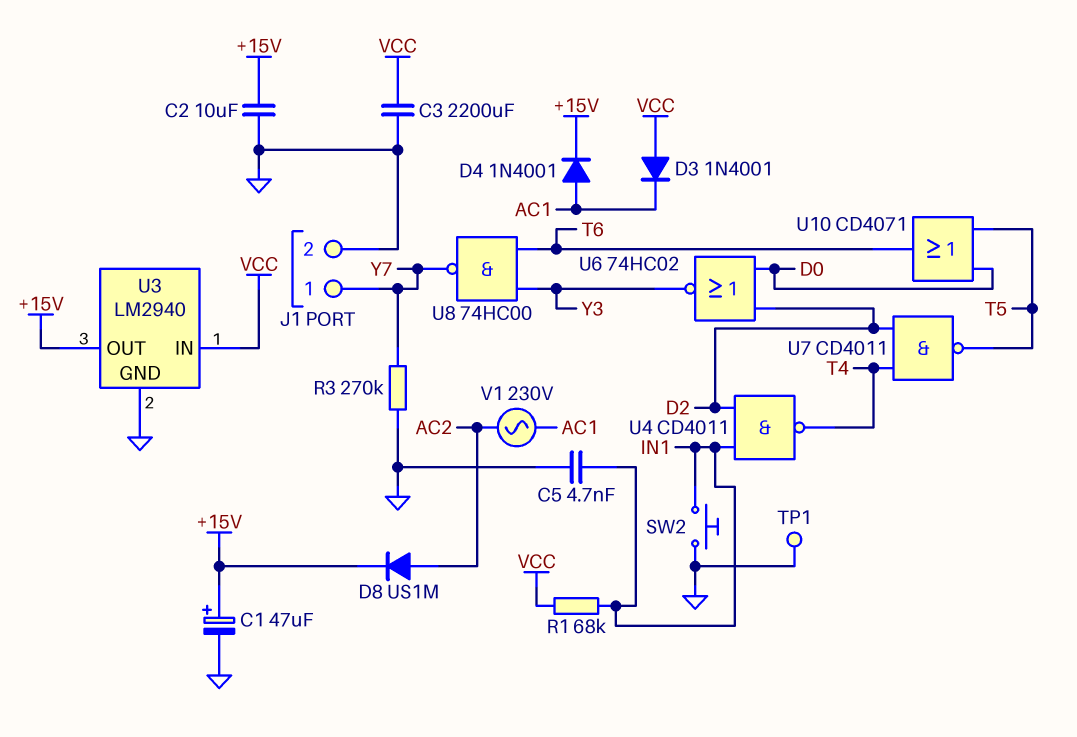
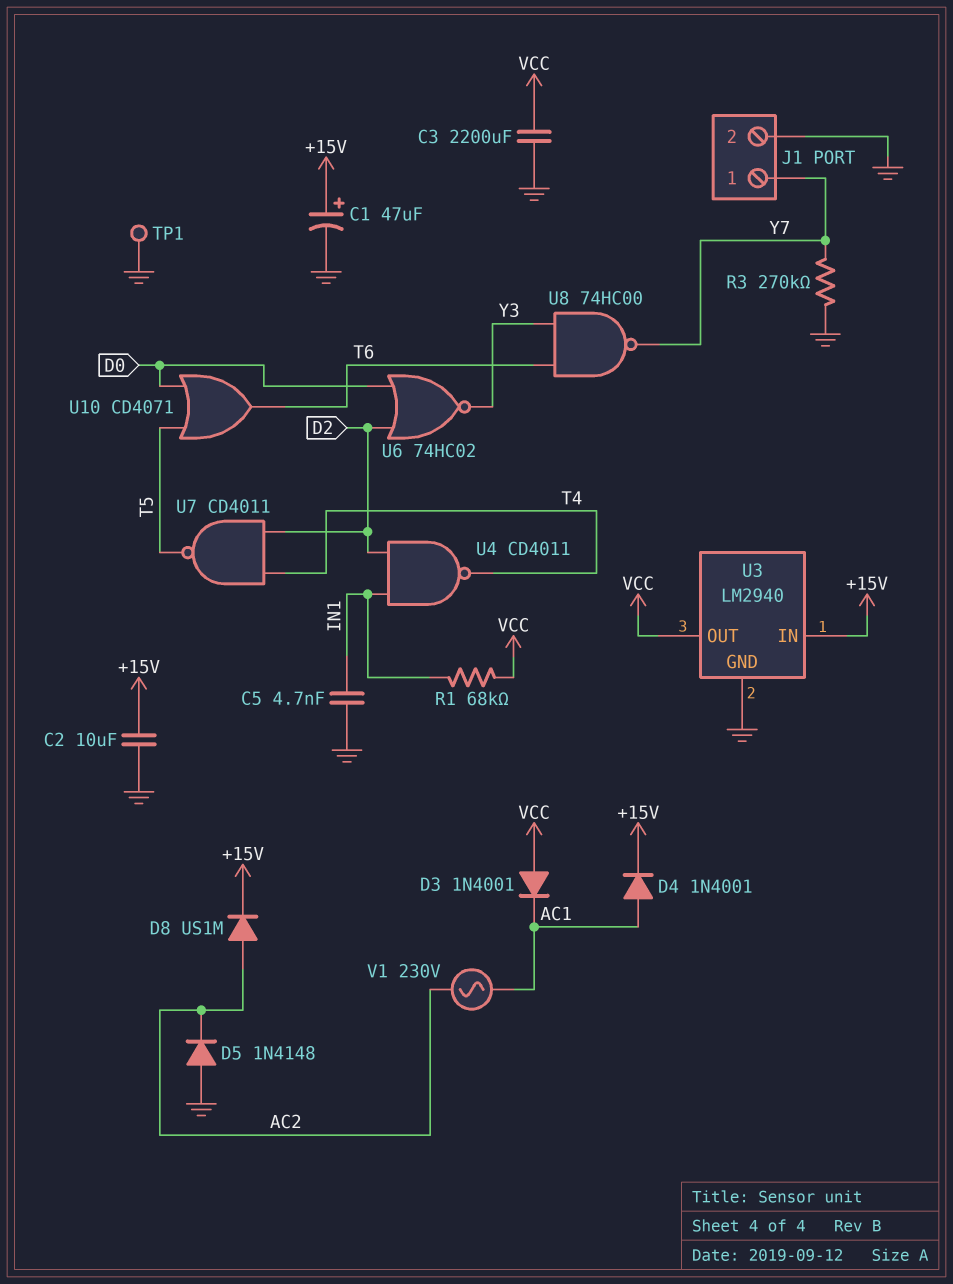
D5: none -> diode 1N4148 (A GND, K AC2)
SW2: button (GND, IN1) -> none
U3 pin IN: VCC -> +15V
U3 pin OUT: +15V -> VCC

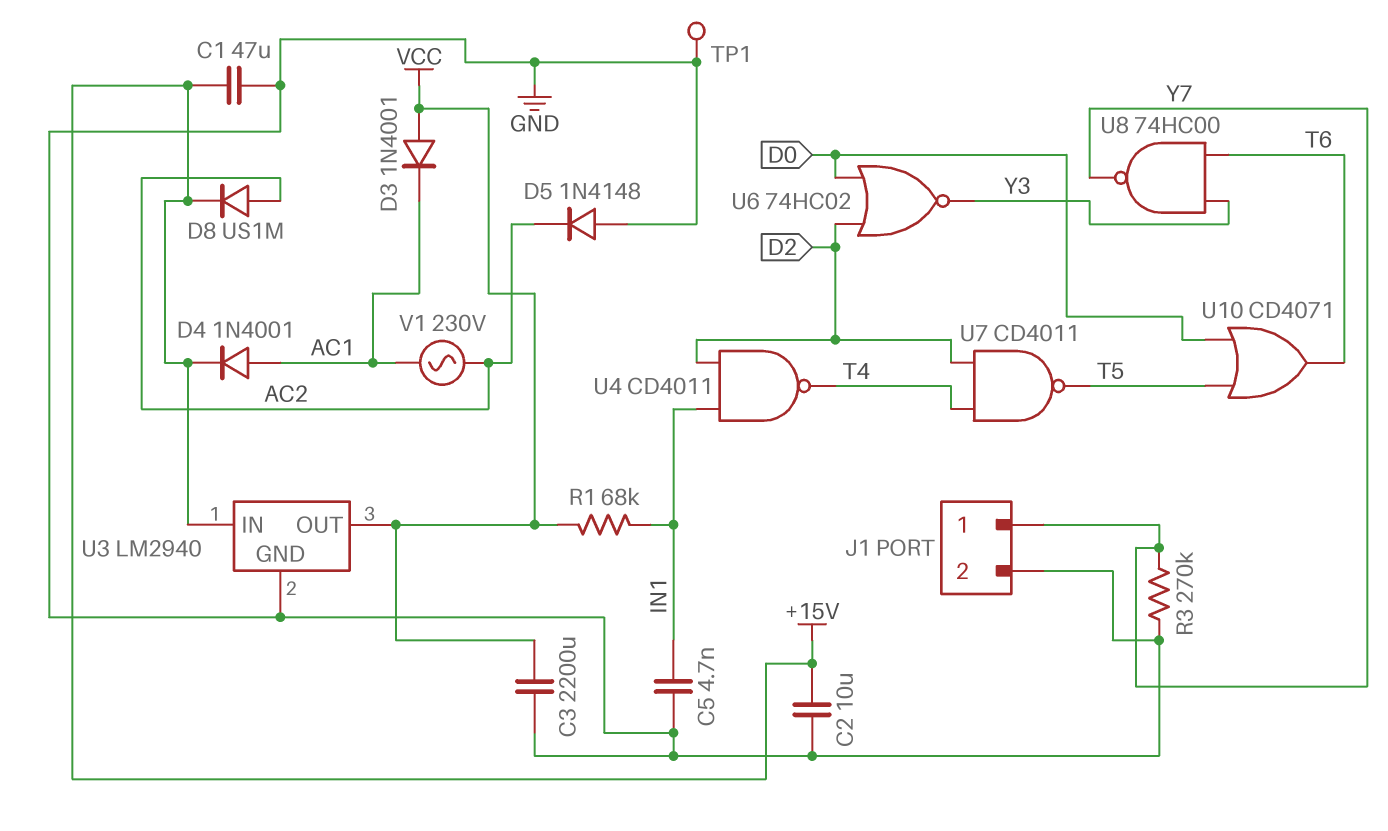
C1: 47uF (plus +15V, minus GND) -> 47uF (+15V, GND)

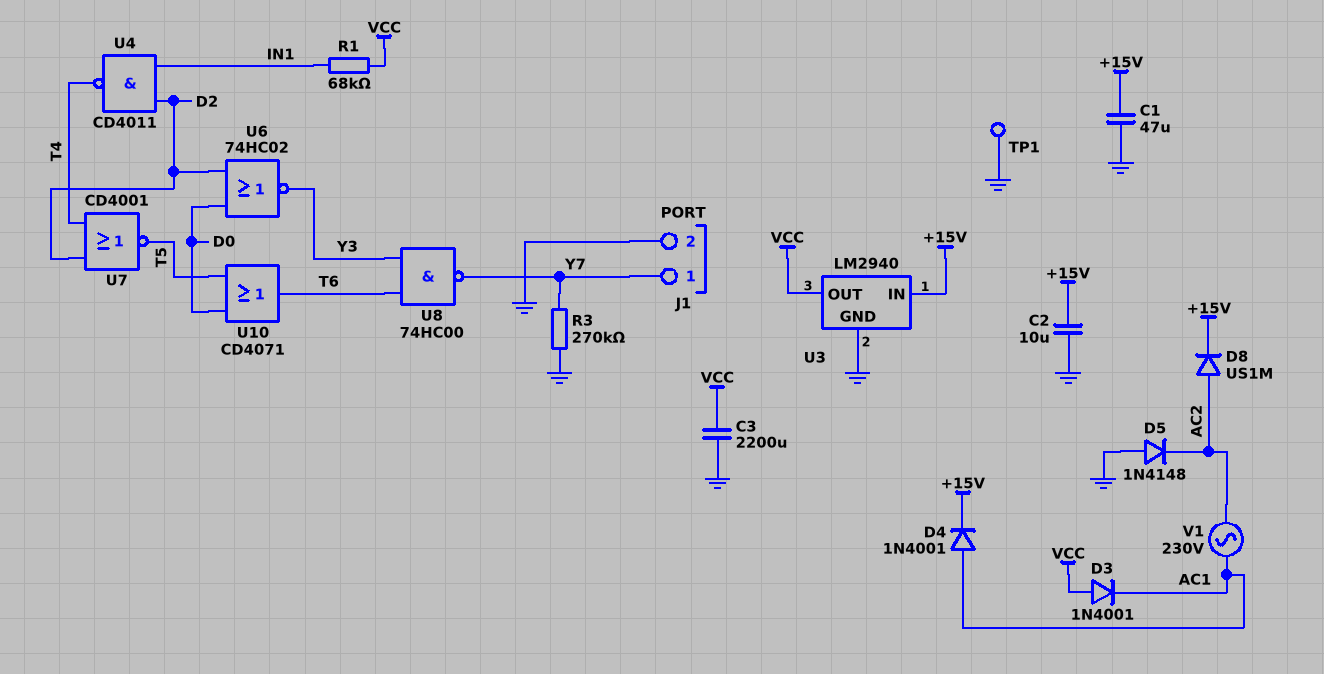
C5: 4.7nF (GND, IN1) -> none
U7: NAND CD4011 (in D2, in T4, out T5) -> NOR CD4001 (in D2, in T4, out T5)

